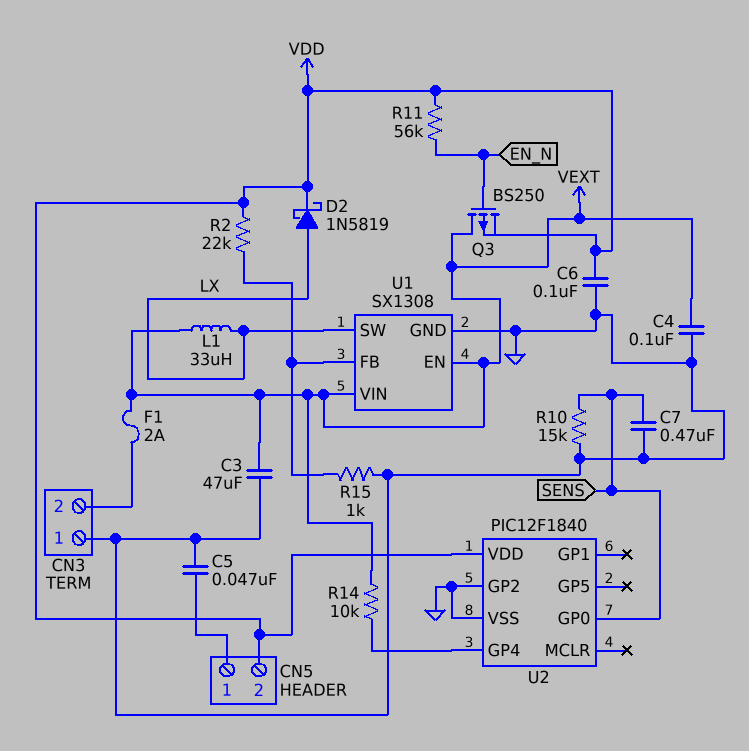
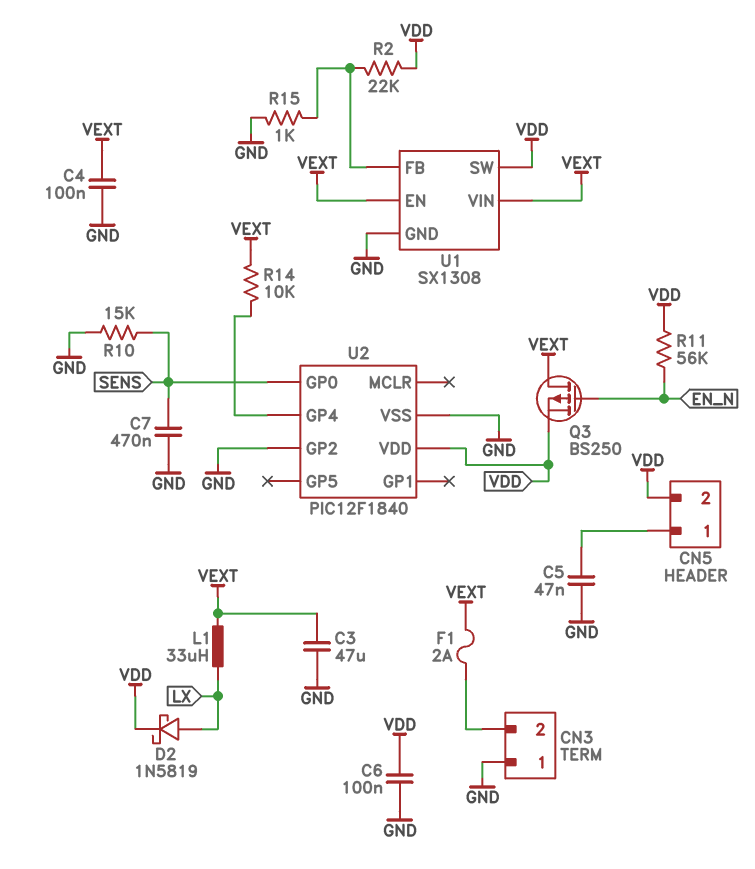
U1 pin SW: LX -> VDD

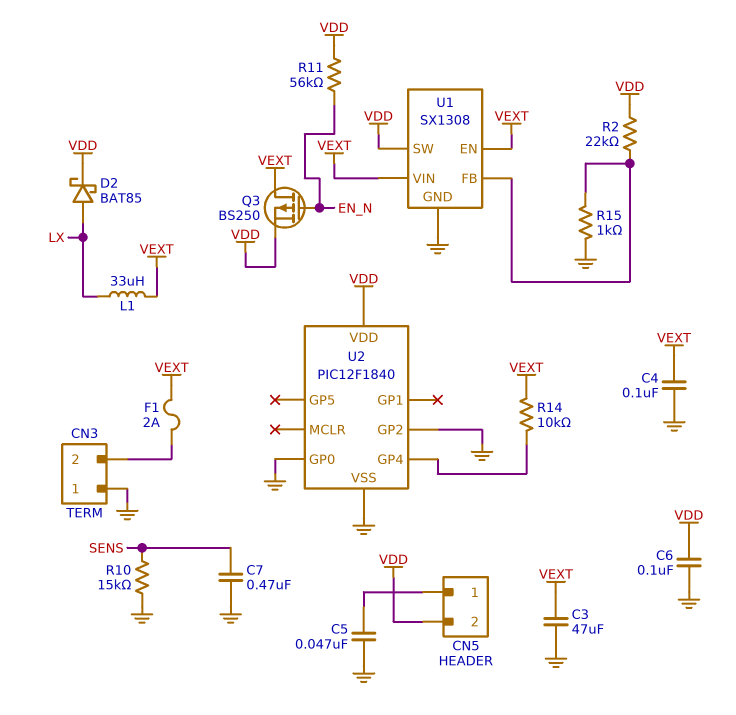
D2: schottky 1N5819 (A LX, K VDD) -> schottky BAT85 (A LX, K VDD)
U2 pin GP0: SENS -> GND

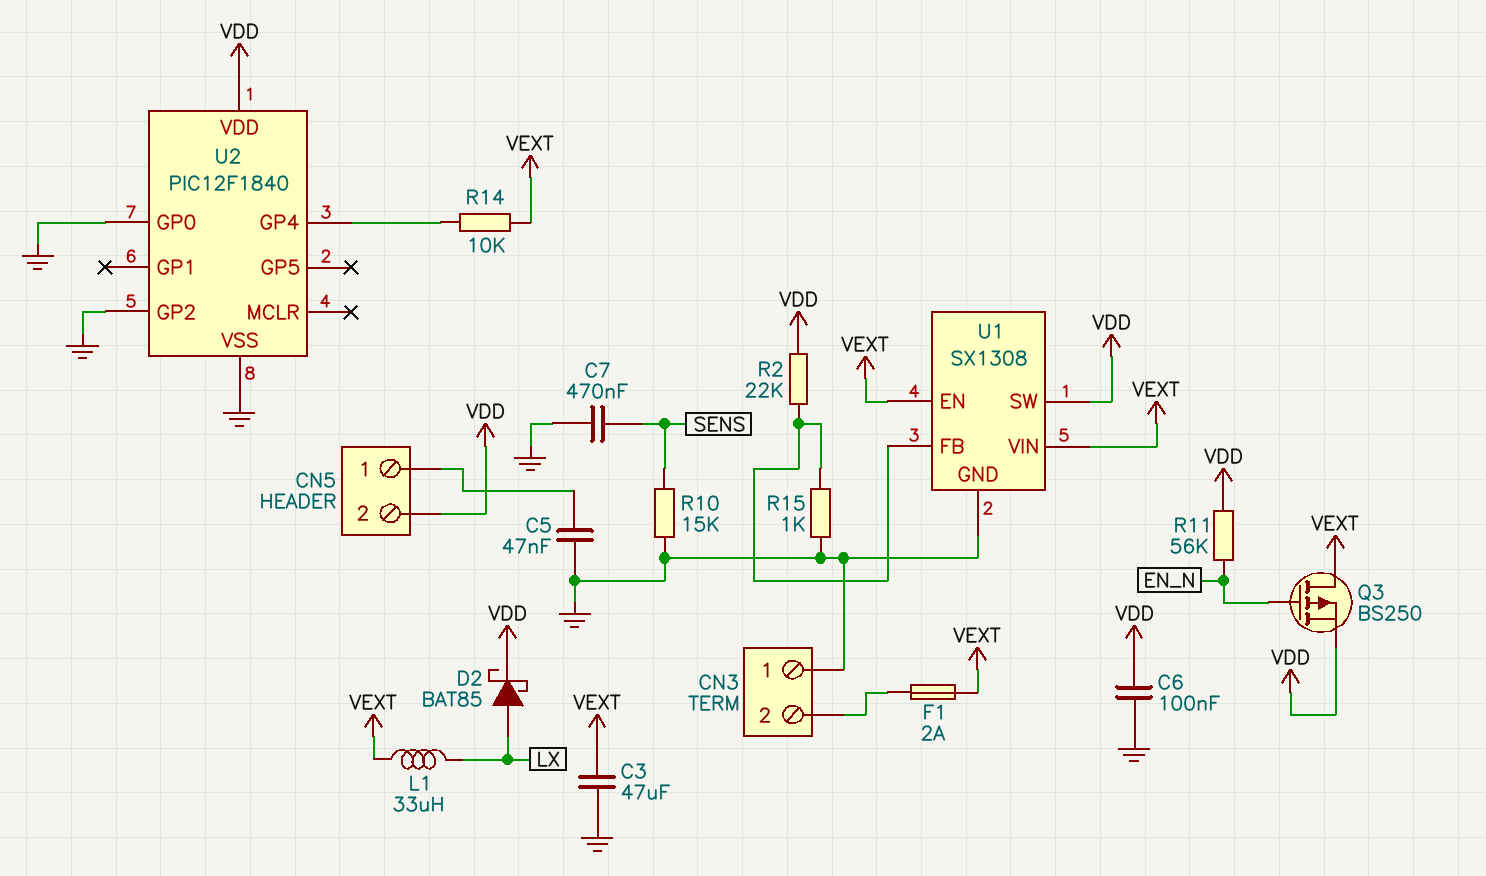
C4: 100nF (GND, VEXT) -> none

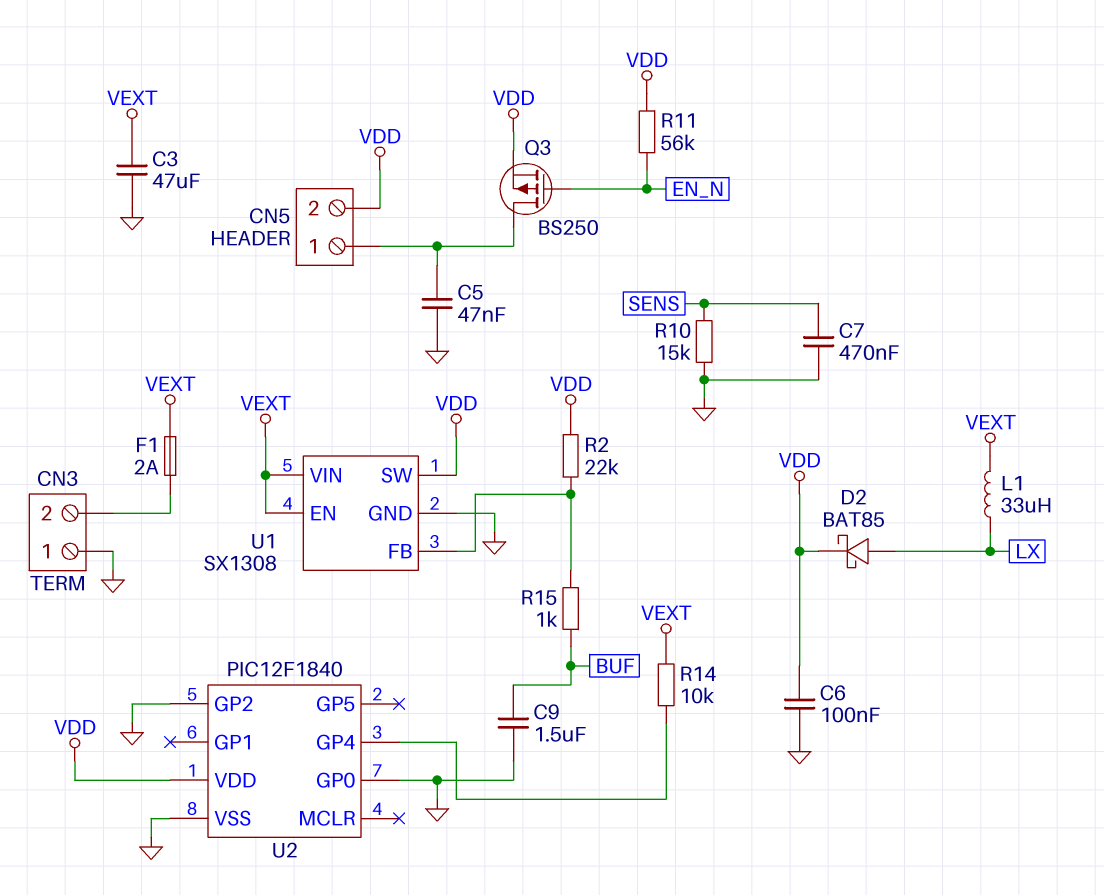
C9: none -> 1.5uF (BUF, GND)
Q3: PMOS BS250 (G EN_N, D VEXT, S VDD) -> PMOS BS250 (G EN_N, D CN5/1, S VDD)
R15: 1k (GND, U1/FB) -> 1k (BUF, U1/FB)

